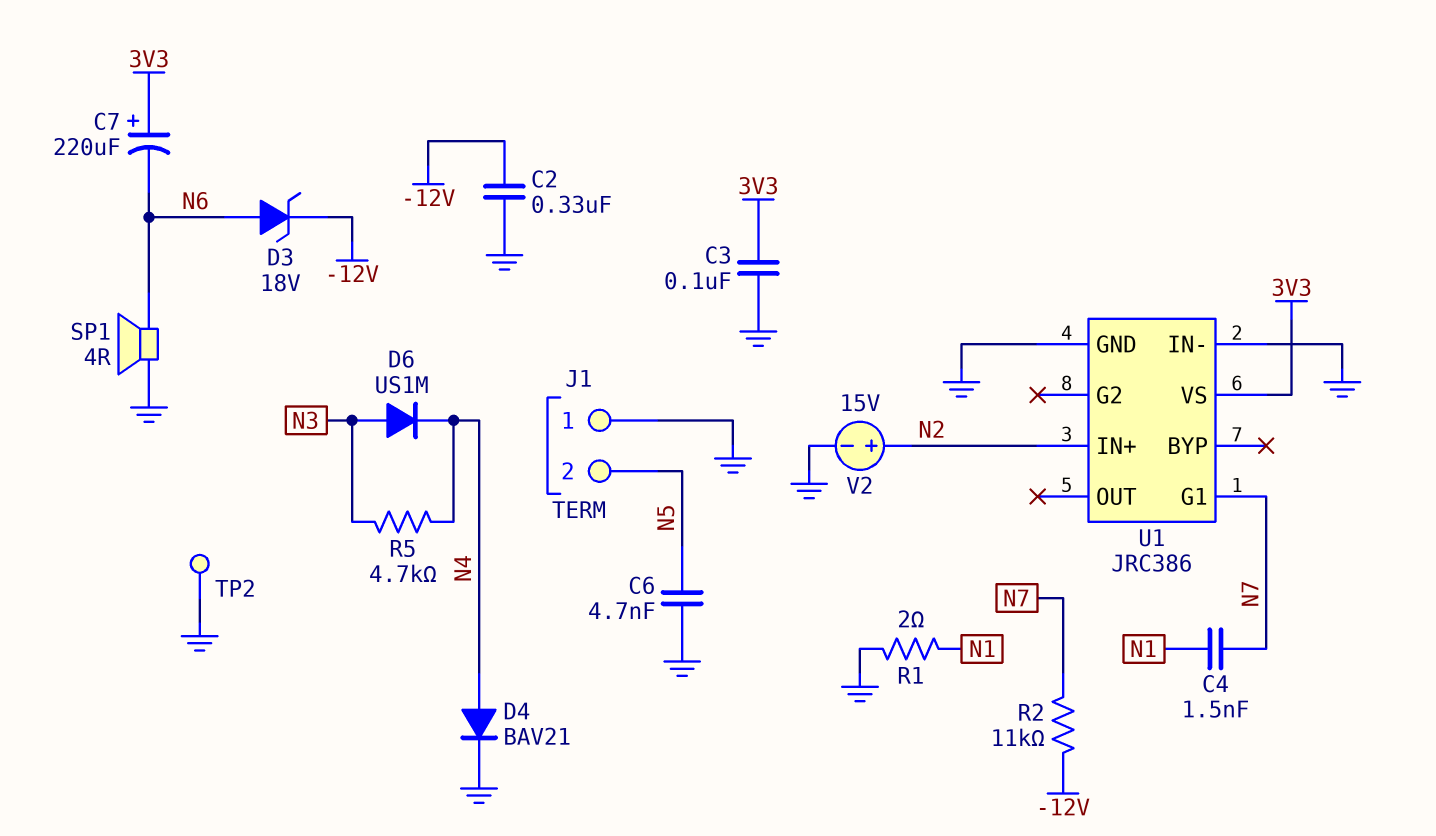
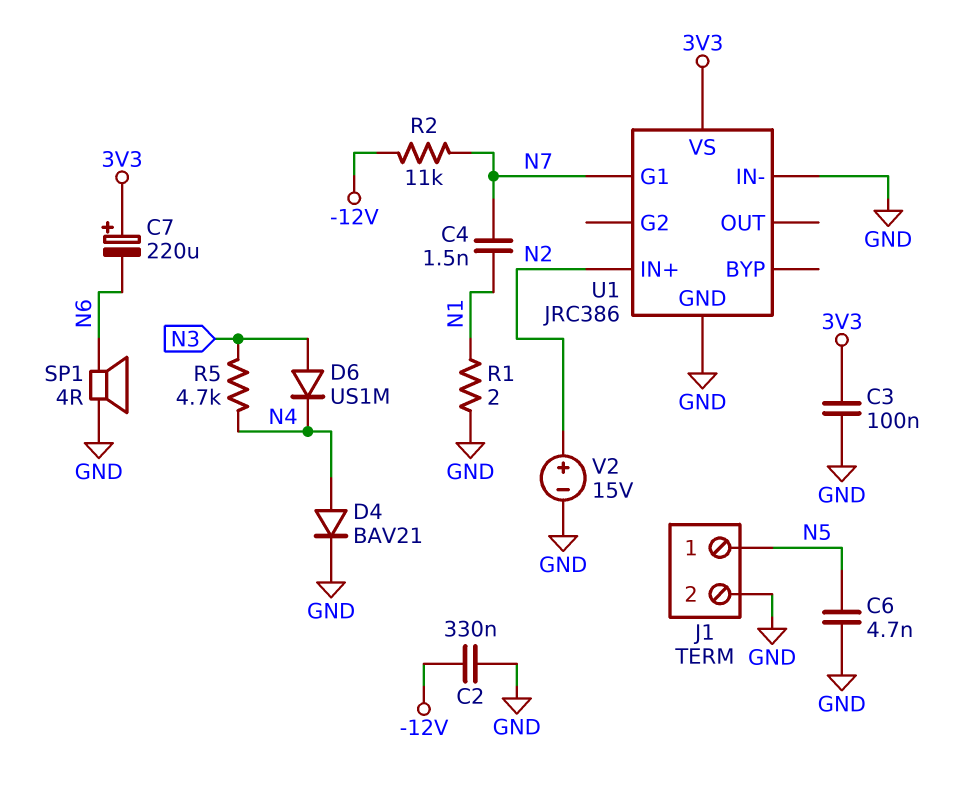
D3: zener 18V (A N6, K -12V) -> none
J1 pin 1: GND -> N5
J1 pin 2: N5 -> GND
TP2: test point (GND) -> none

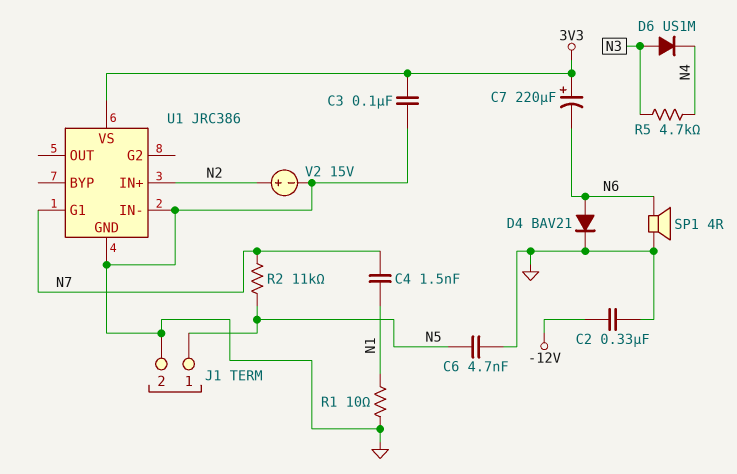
D4: diode BAV21 (A N4, K GND) -> diode BAV21 (A N6, K GND)
R1: 2 (GND, N1) -> 10 (GND, N1)
R2: 11k (-12V, N7) -> 11k (N5, N7)

